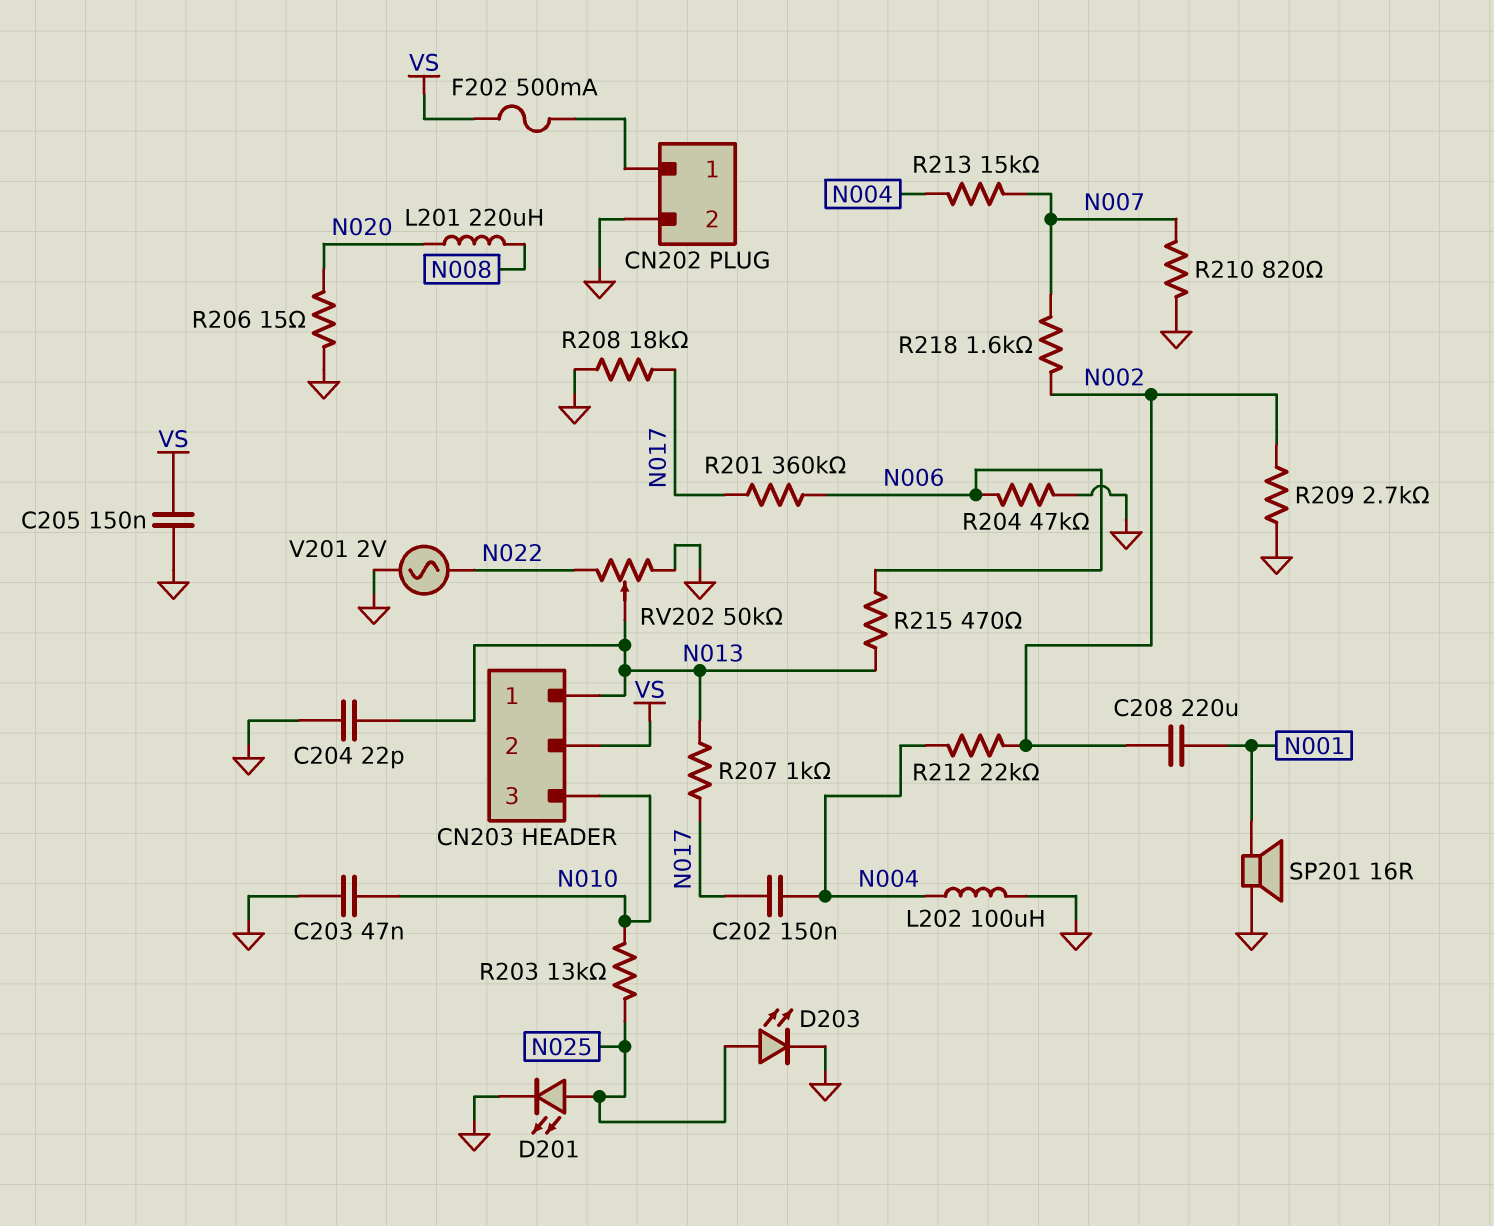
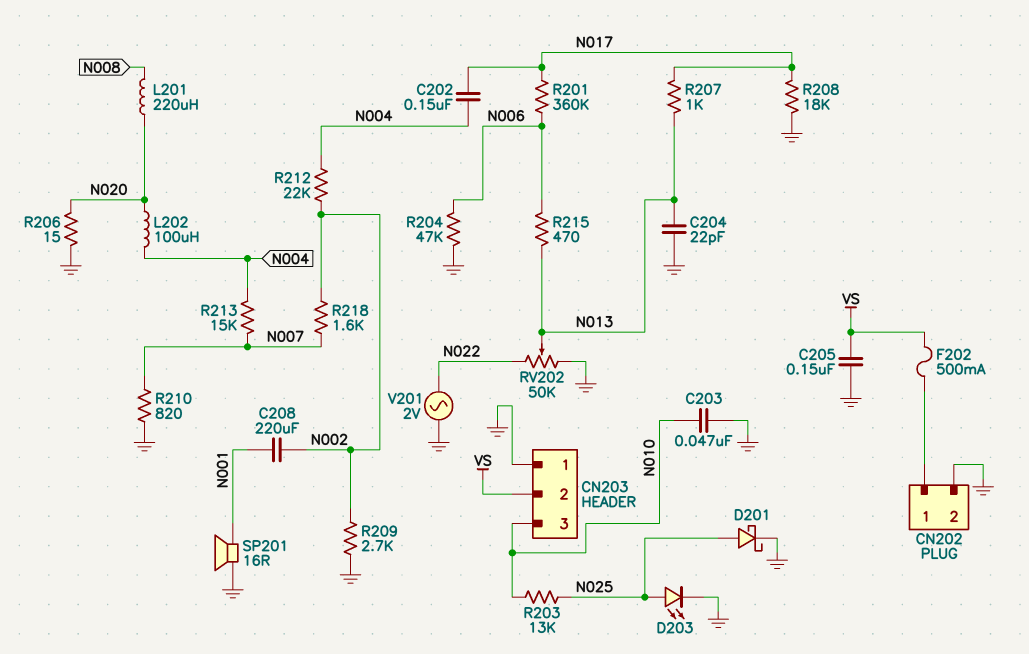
CN203 pin 1: N013 -> GND
D201: LED (A N025, K GND) -> schottky (A N025, K GND)
L202: 100uH (GND, N004) -> 100uH (N004, N020)

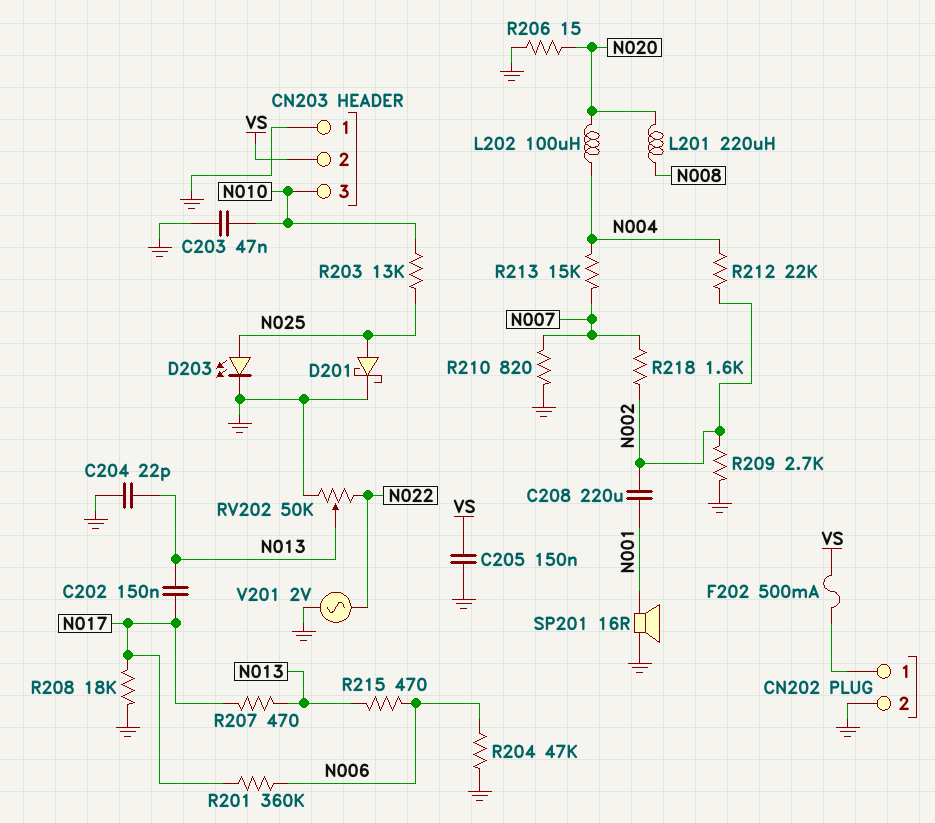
C202: 150nF (N004, N017) -> 150nF (N013, N017)
R207: 1k (N013, N017) -> 470 (N013, N017)

